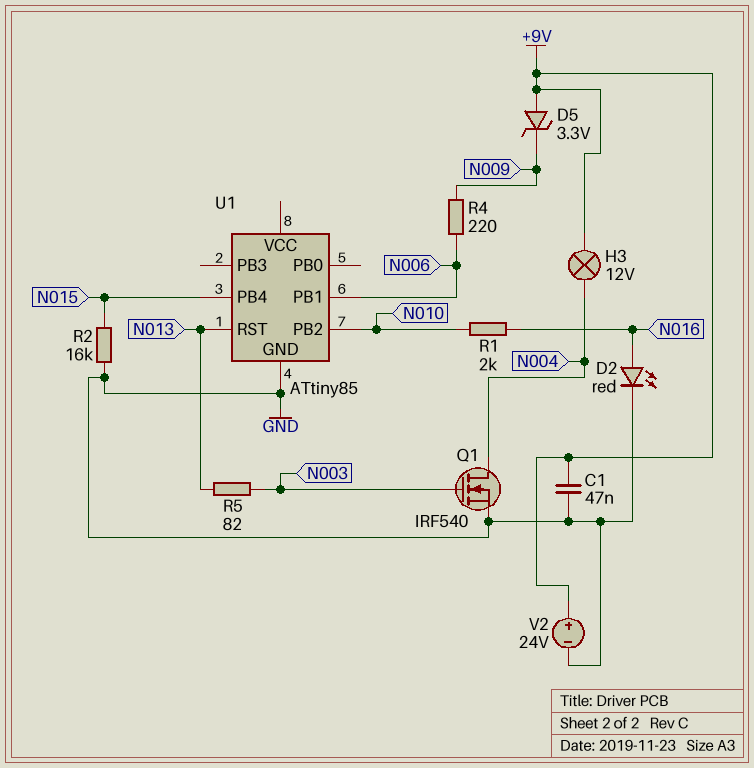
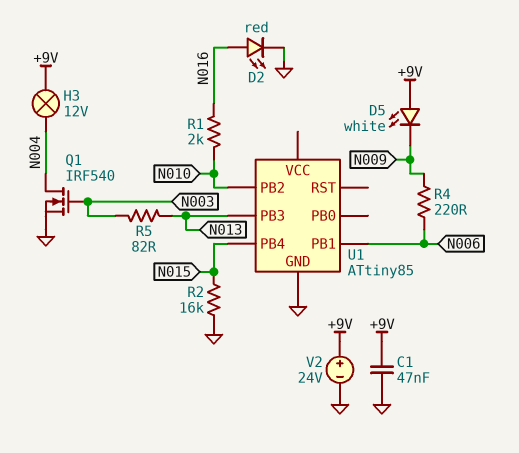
D5: zener 3.3V (A +9V, K N009) -> LED white (A +9V, K N009)
U1 pin PB3: none -> N013
U1 pin RST: N013 -> none

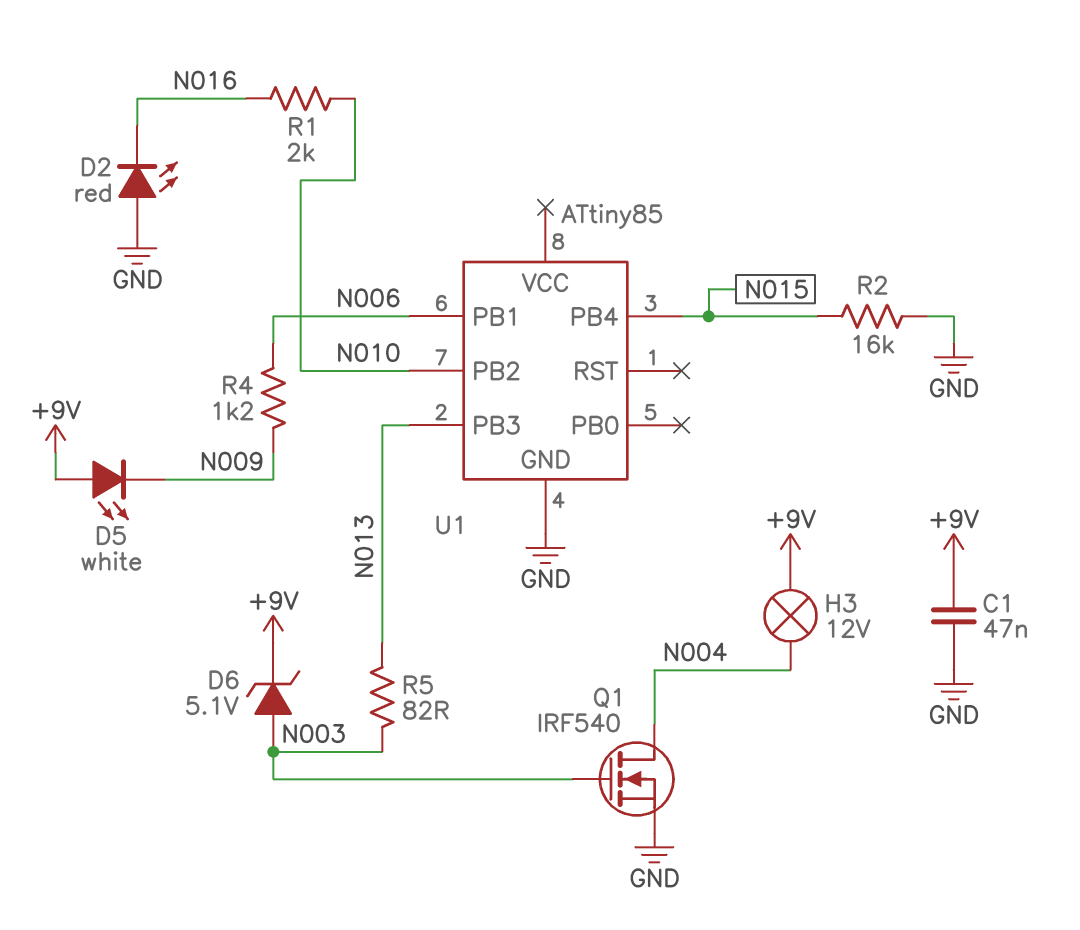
D2: LED red (A N016, K GND) -> LED red (A GND, K N016)
D6: none -> zener 5.1V (A N003, K +9V)
R4: 220 (N006, N009) -> 1.2k (N006, N009)
V2: 24V (plus +9V, minus GND) -> none

